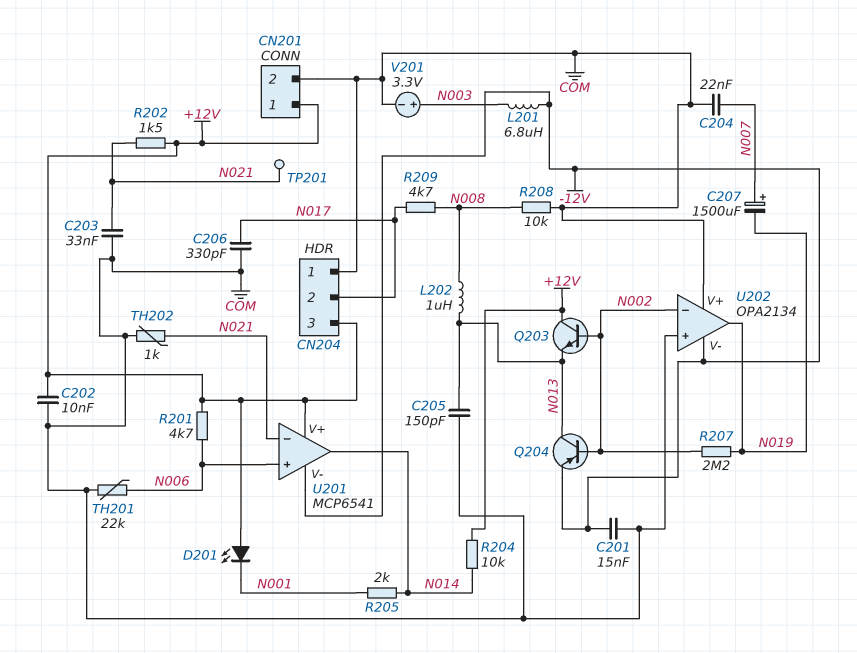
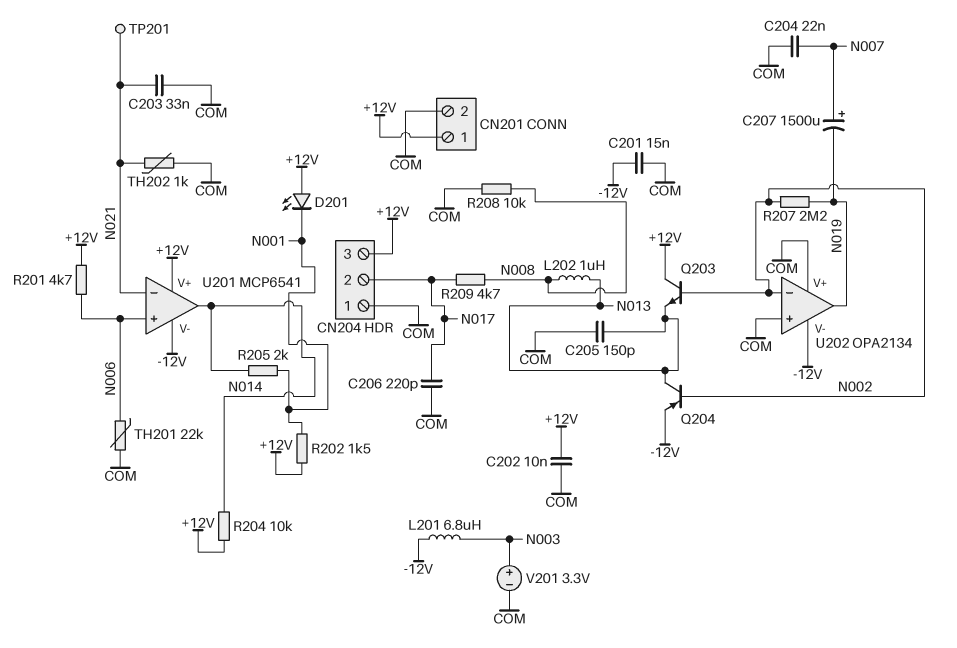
C206: 330pF (COM, N017) -> 220pF (COM, N017)
R202: 1.5k (+12V, N021) -> 1.5k (+12V, N001)

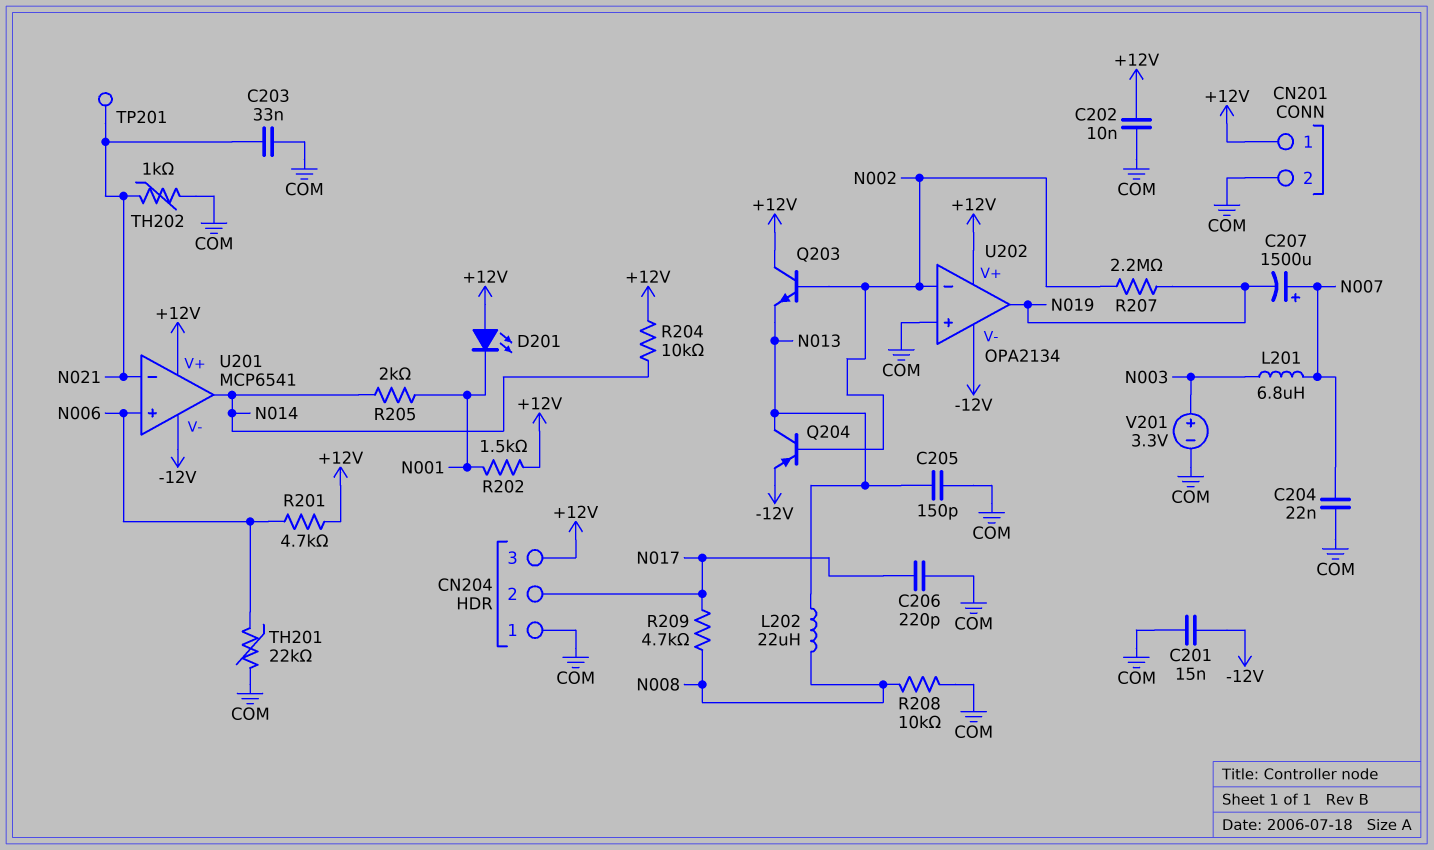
L201: 6.8uH (-12V, N003) -> 6.8uH (N003, N007)
L202: 1uH (N008, N013) -> 22uH (N008, N013)
U202 pin V+: COM -> +12V

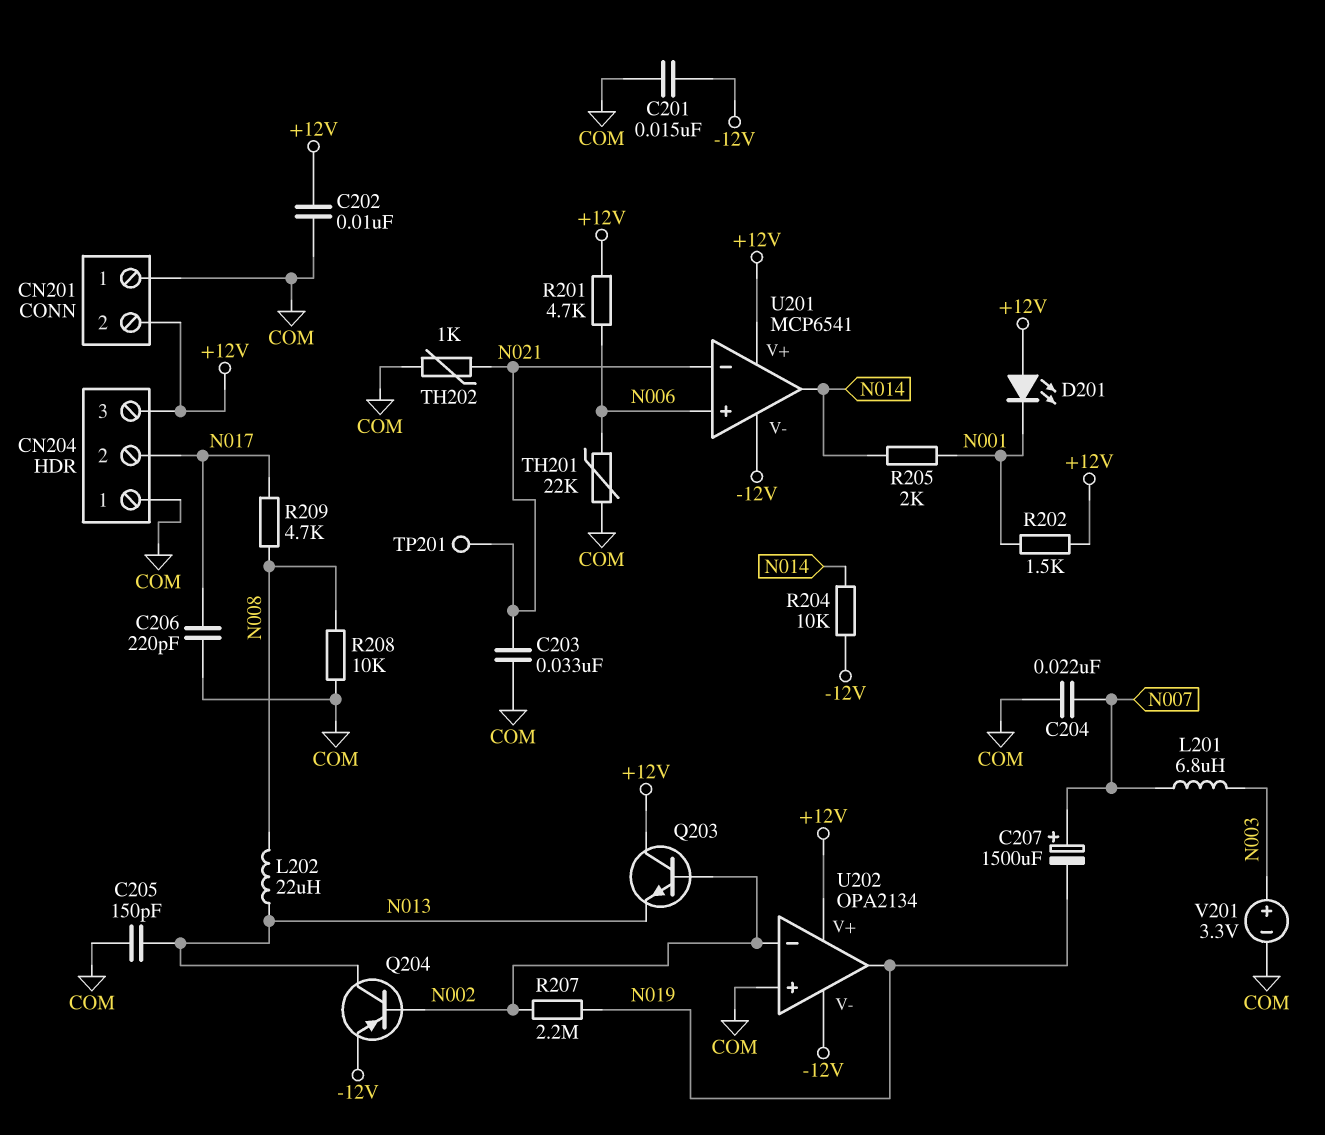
CN201 pin 1: +12V -> COM
CN201 pin 2: COM -> +12V
R204: 10k (+12V, N014) -> 10k (-12V, N014)

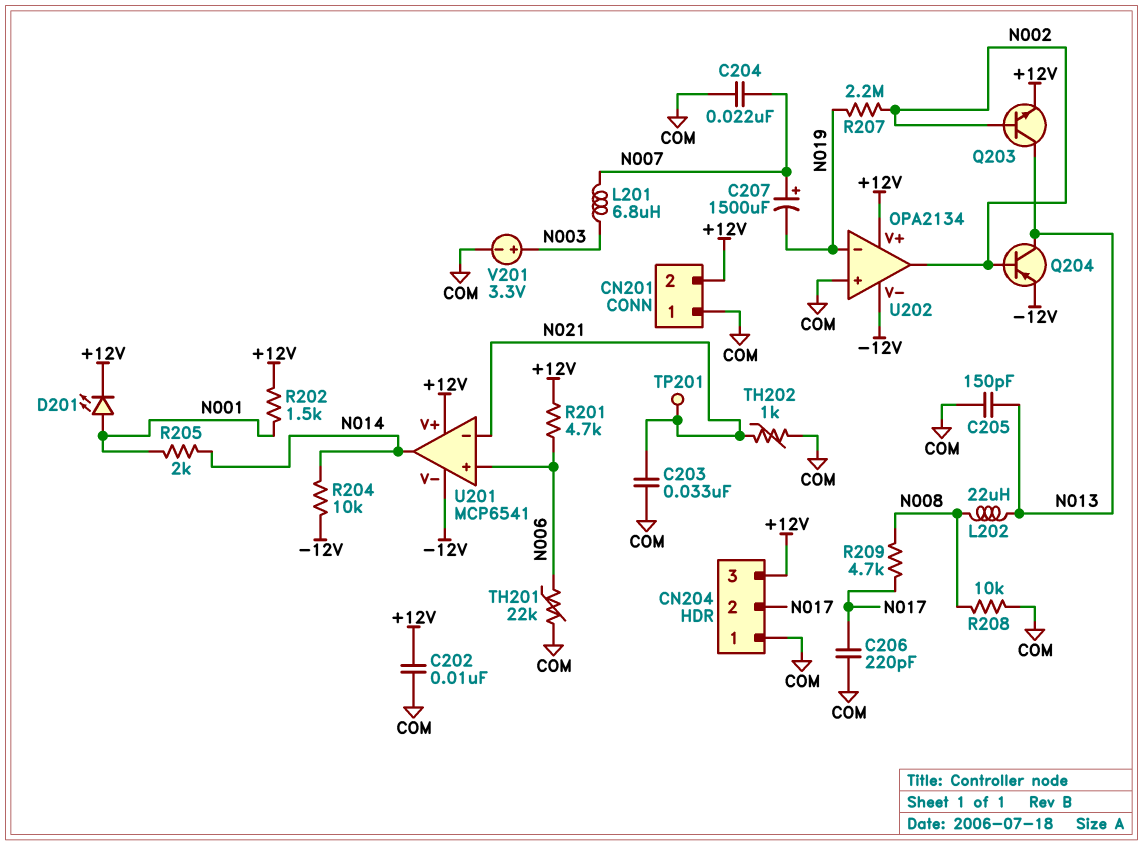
C201: 15nF (-12V, COM) -> none
D201: LED (A +12V, K N001) -> LED (A N001, K +12V)
Q203: NPN (B N002, C +12V, E N013) -> NPN (B N002, C N013, E +12V)
U202 pin in-: N002 -> N019
U202 pin out: N019 -> N002

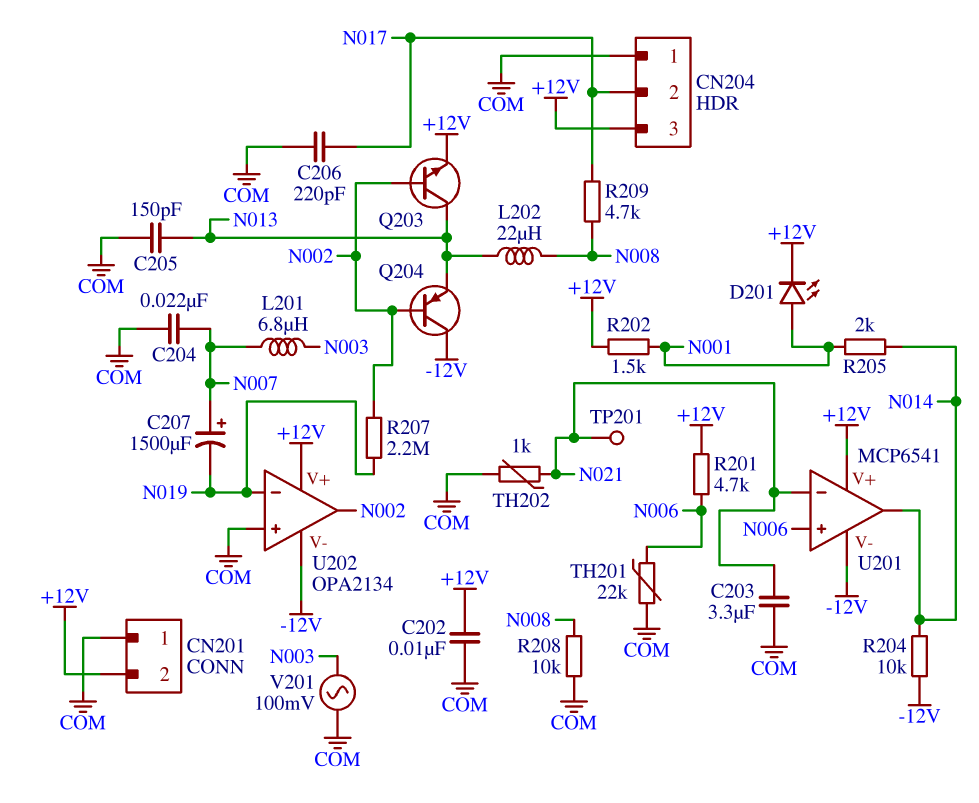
C203: 33nF (COM, N021) -> 3.3uF (COM, N021)
Q204: PNP (B N002, C N013, E -12V) -> PNP (B N002, C -12V, E N013)
V201: 3.3V (plus N003, minus COM) -> AC 100mV (COM, N003)

